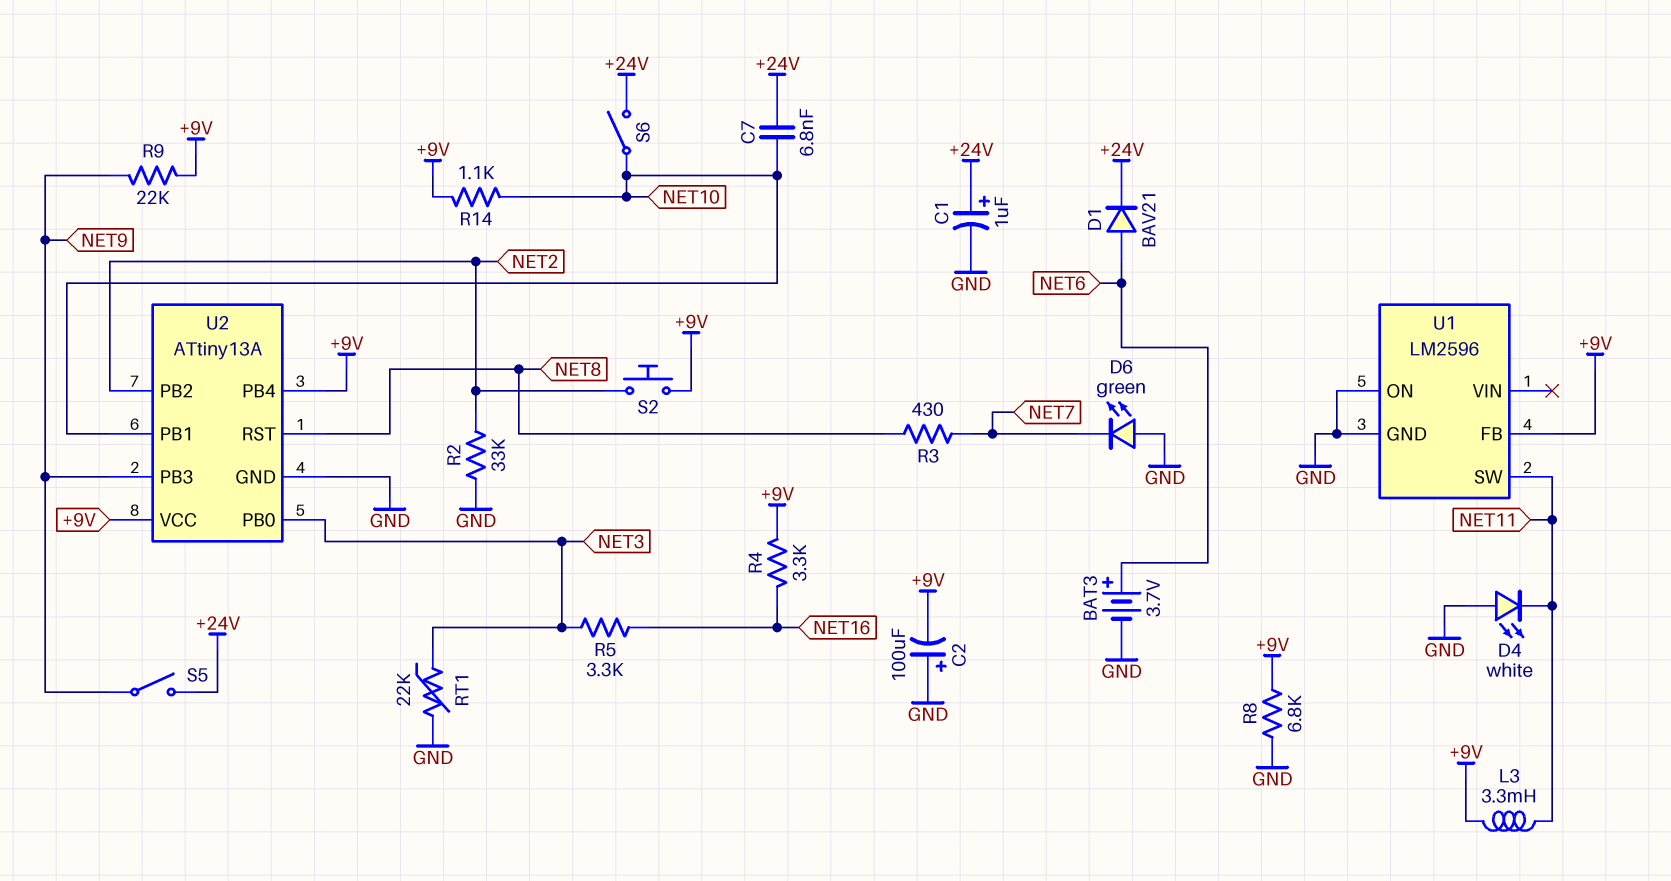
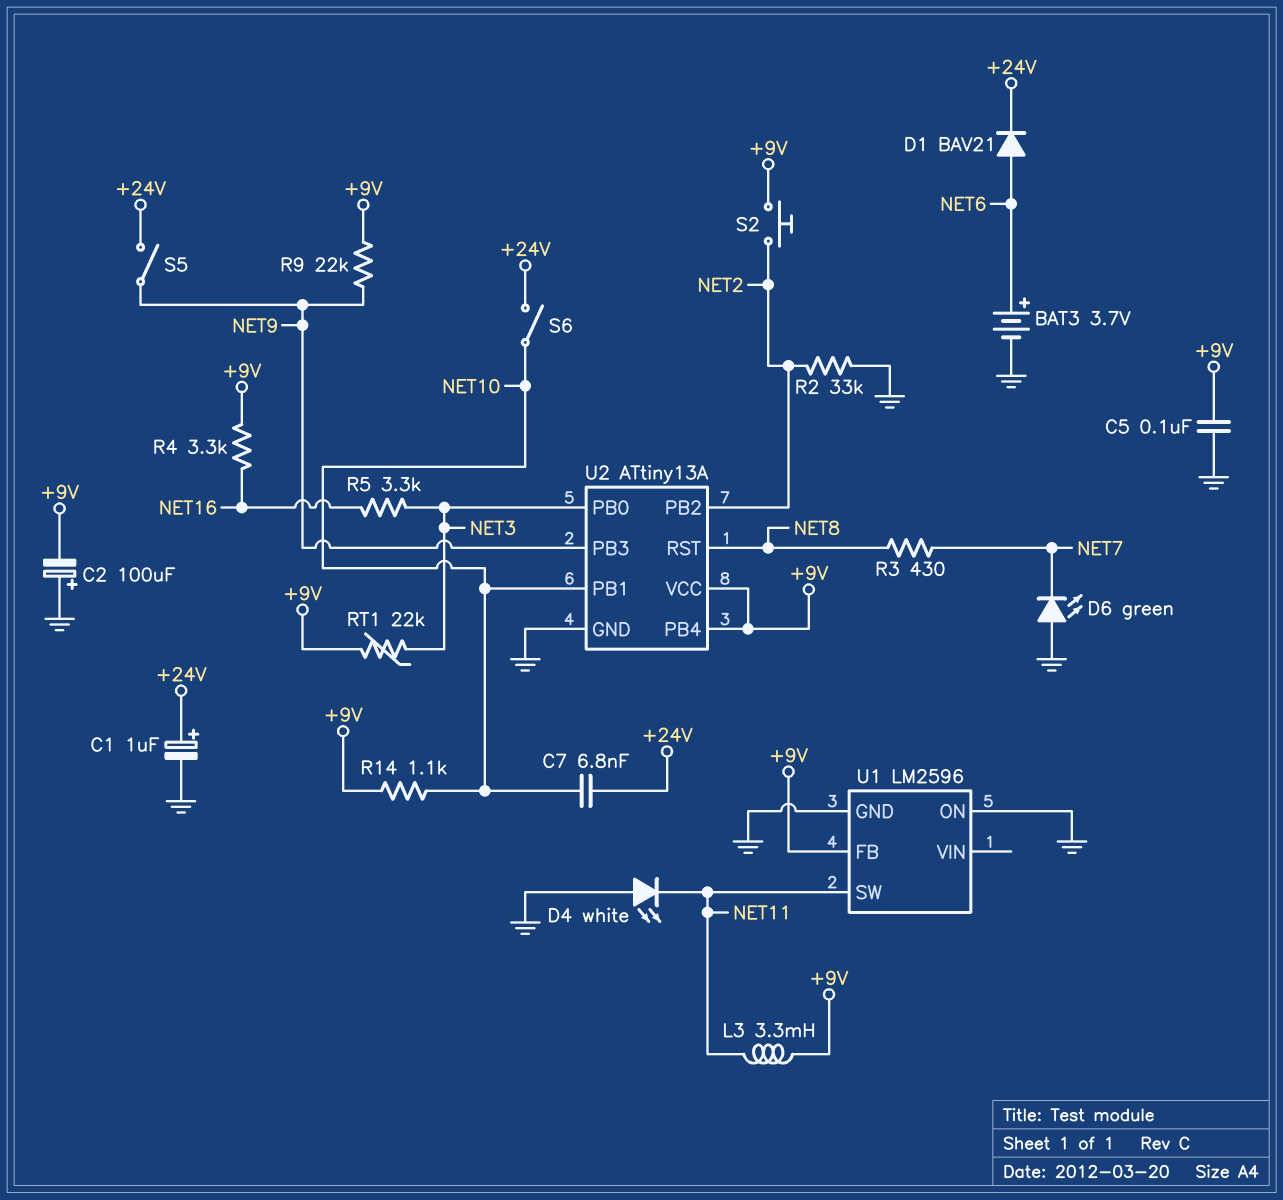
C5: none -> 100nF (+9V, GND)
R8: 6.8k (+9V, GND) -> none
RT1: 22k (GND, NET3) -> 22k (+9V, NET3)

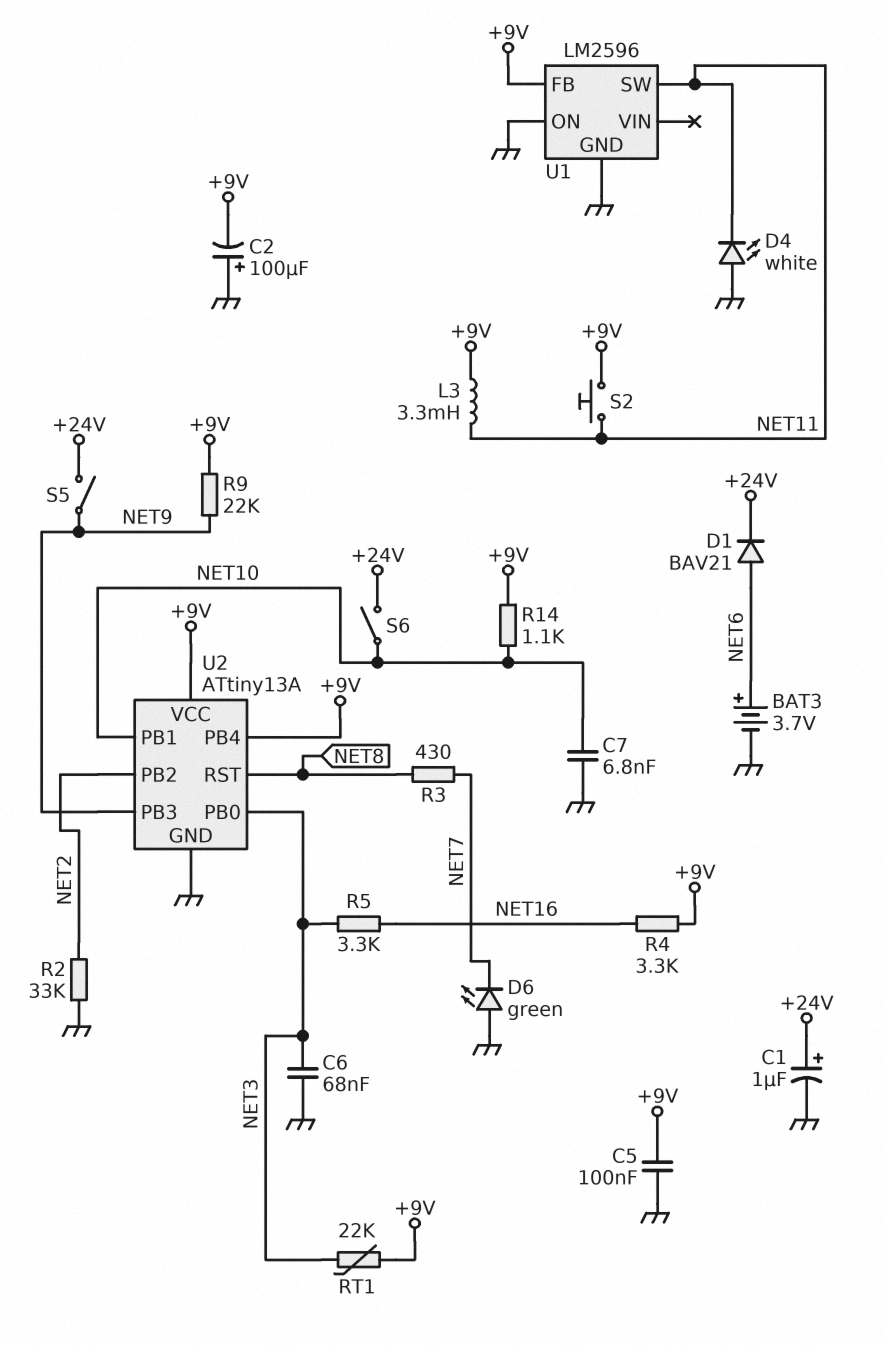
C6: none -> 68nF (GND, NET3)
C7: 6.8nF (+24V, NET10) -> 6.8nF (GND, NET10)
S2: button (+9V, NET2) -> button (+9V, NET11)

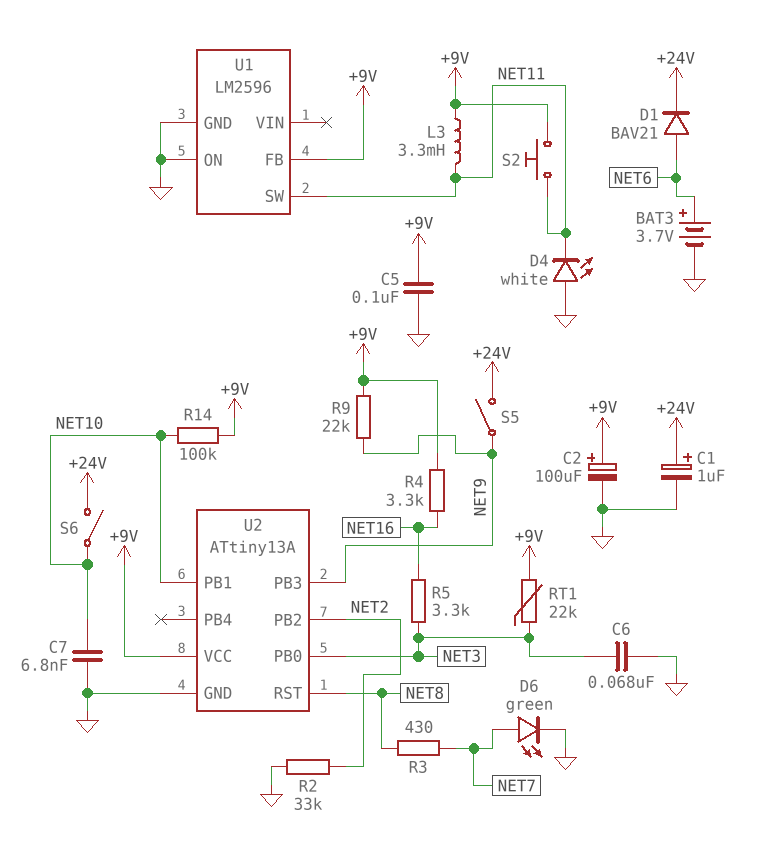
C2: 100uF (plus GND, minus +9V) -> 100uF (plus +9V, minus GND)
D6: LED green (A GND, K NET7) -> LED green (A NET7, K GND)
R14: 1.1k (+9V, NET10) -> 100k (+9V, NET10)
U2 pin PB4: +9V -> none

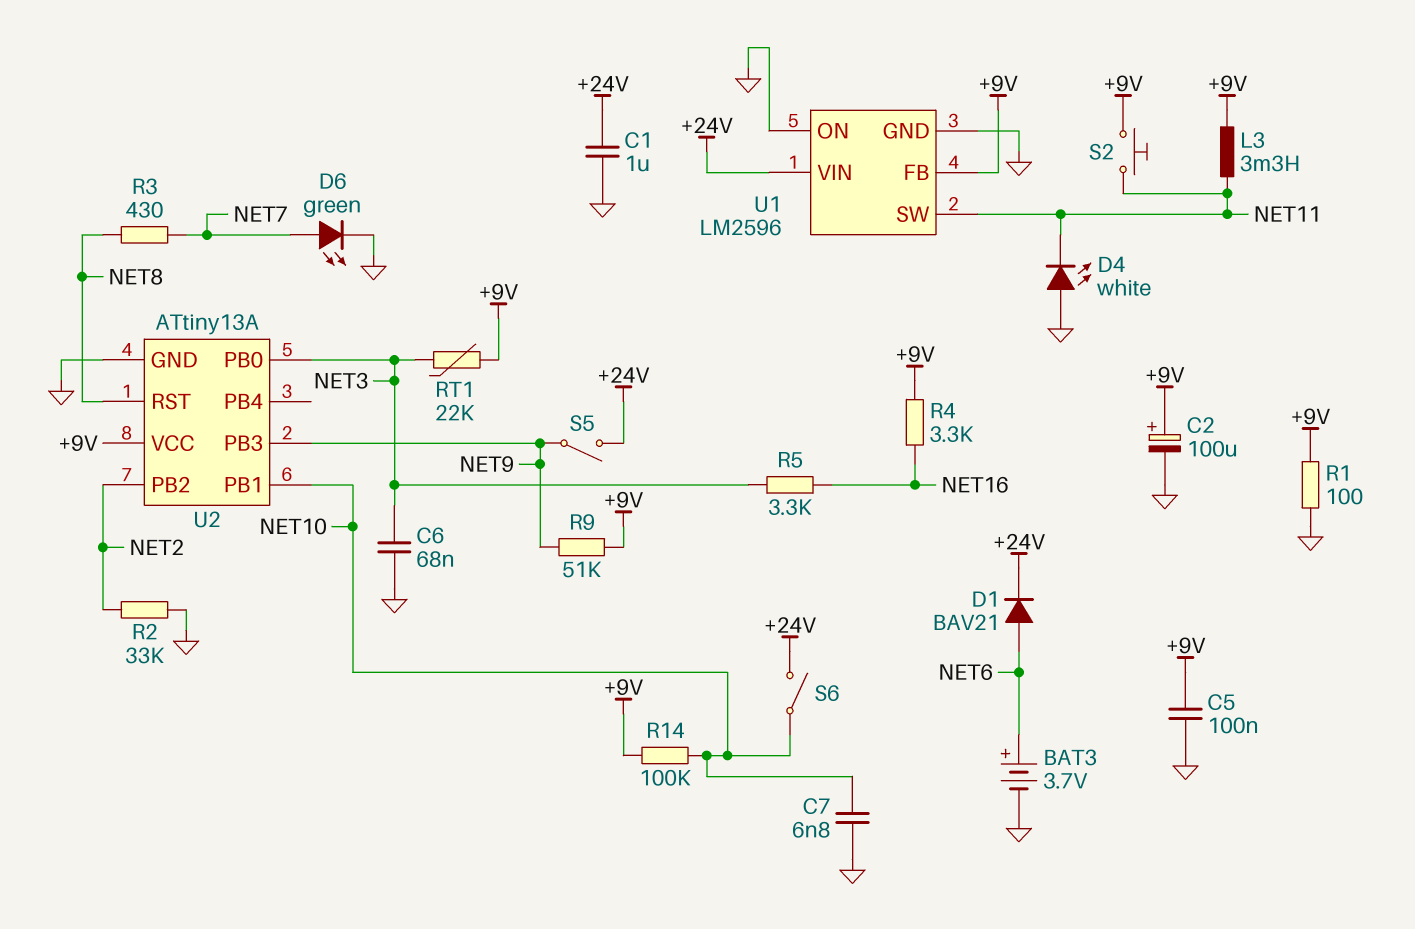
C1: 1uF (plus +24V, minus GND) -> 1uF (+24V, GND)
R1: none -> 100 (+9V, GND)
R9: 22k (+9V, NET9) -> 51k (+9V, NET9)
U1 pin VIN: none -> +24V

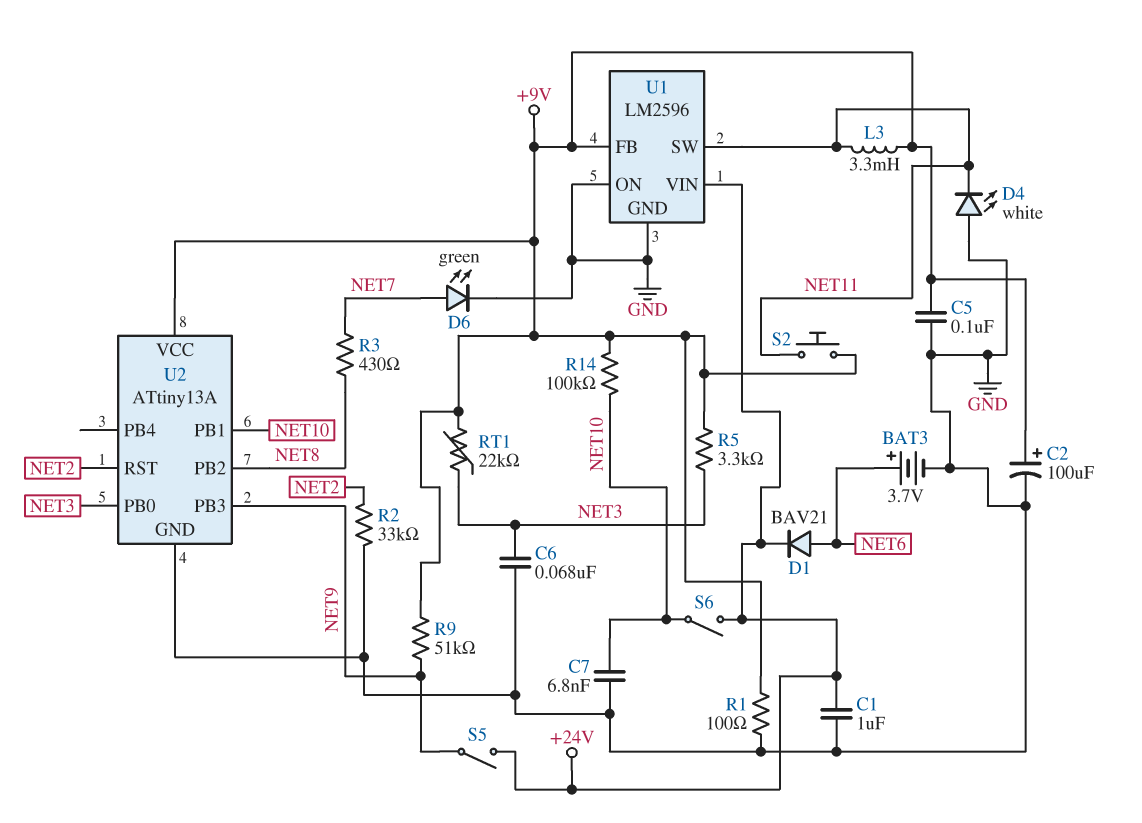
R4: 3.3k (+9V, NET16) -> none
R5: 3.3k (NET3, NET16) -> 3.3k (+9V, NET3)
U2 pin PB2: NET2 -> NET8
U2 pin RST: NET8 -> NET2

